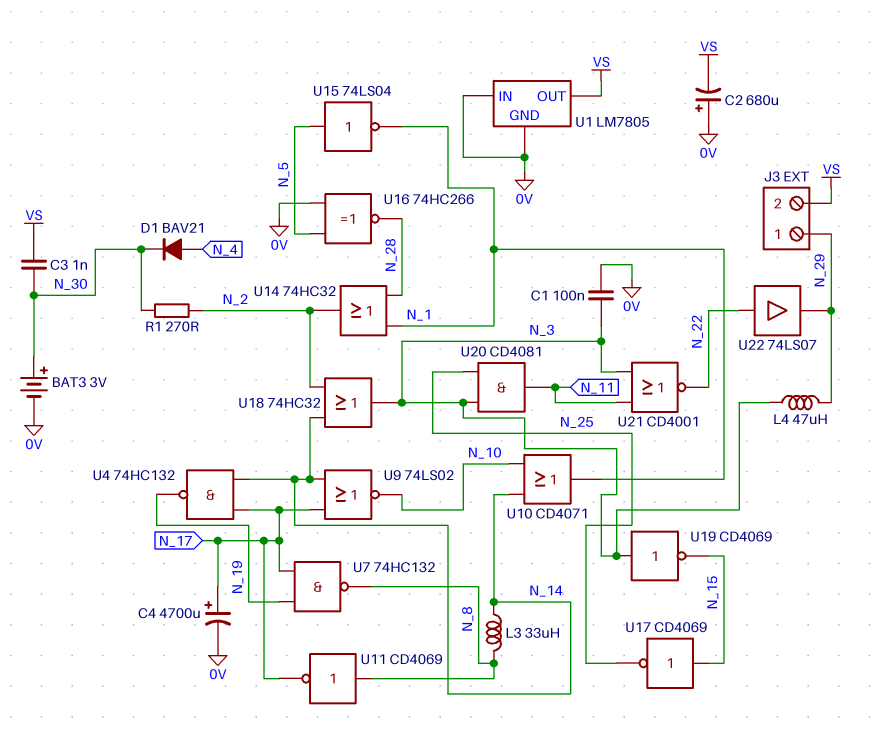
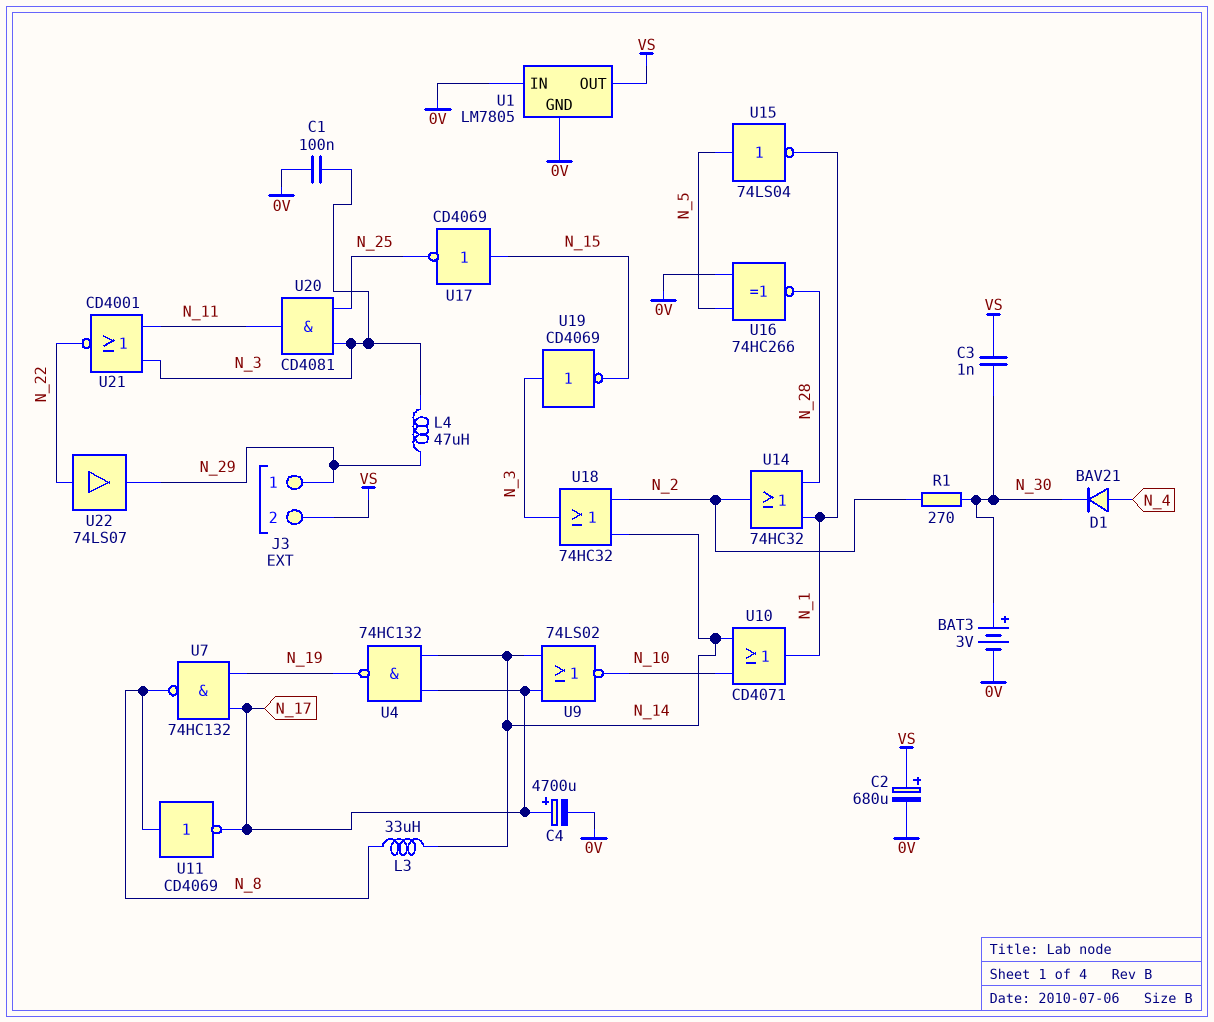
C2: 680uF (plus 0V, minus VS) -> 680uF (plus VS, minus 0V)

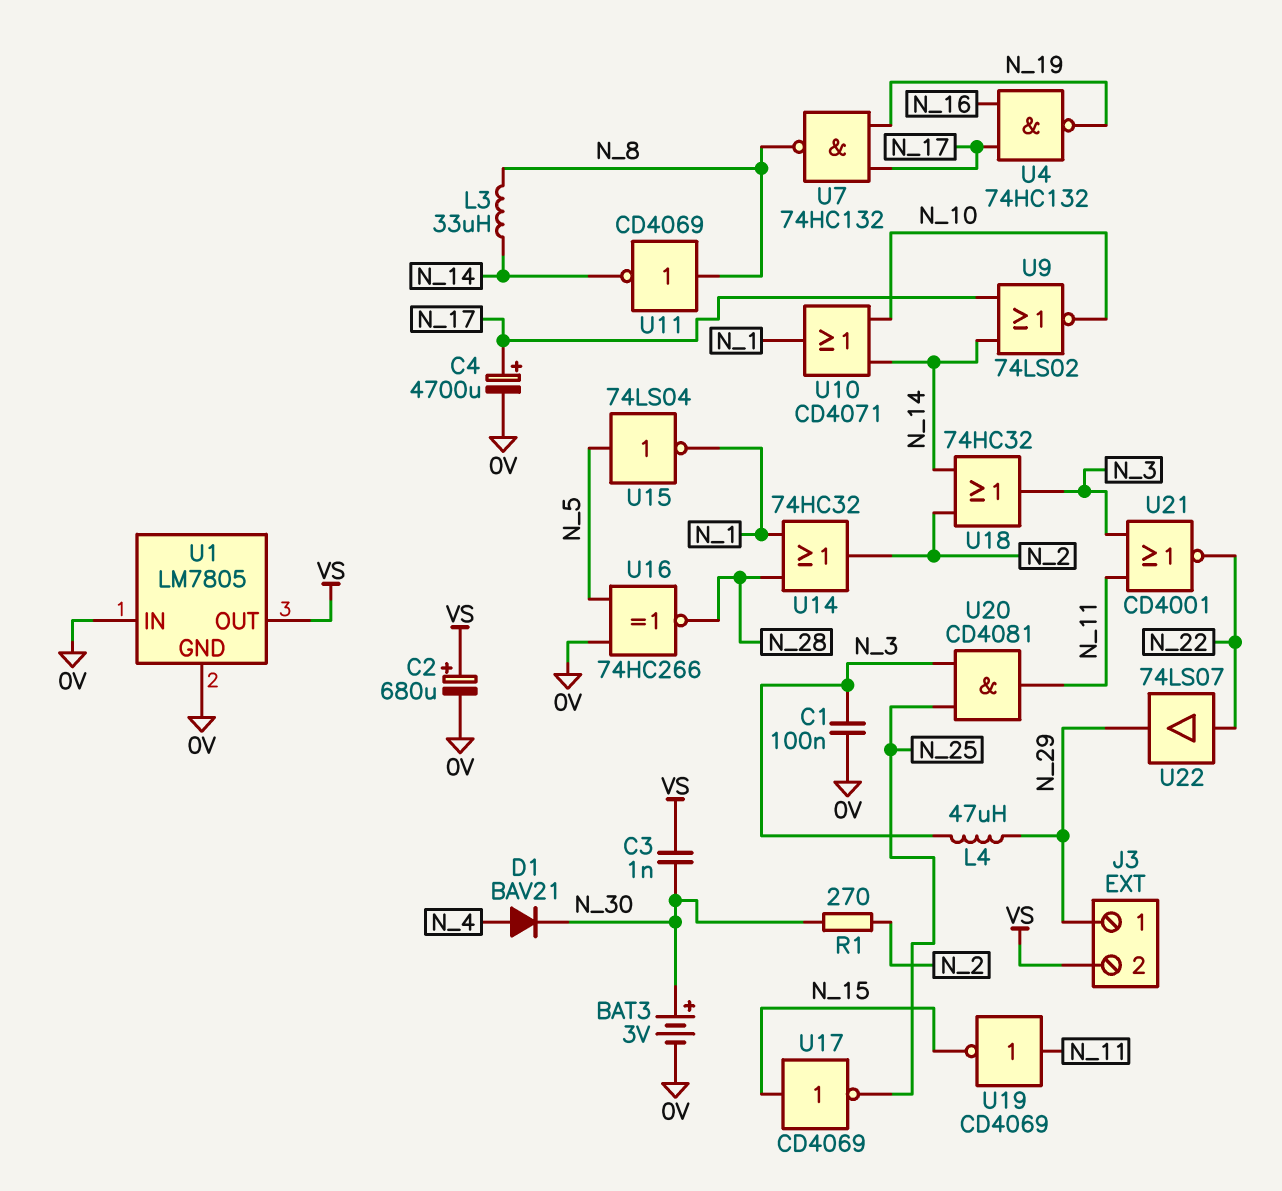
U4: NAND 74HC132 (in N_14, in N_17, out N_19) -> NAND 74HC132 (in N_16, in N_17, out N_19)
U11: NOT CD4069 (in N_8, out N_17) -> NOT CD4069 (in N_8, out N_14)
U19: NOT CD4069 (in N_3, out N_15) -> NOT CD4069 (in N_11, out N_15)

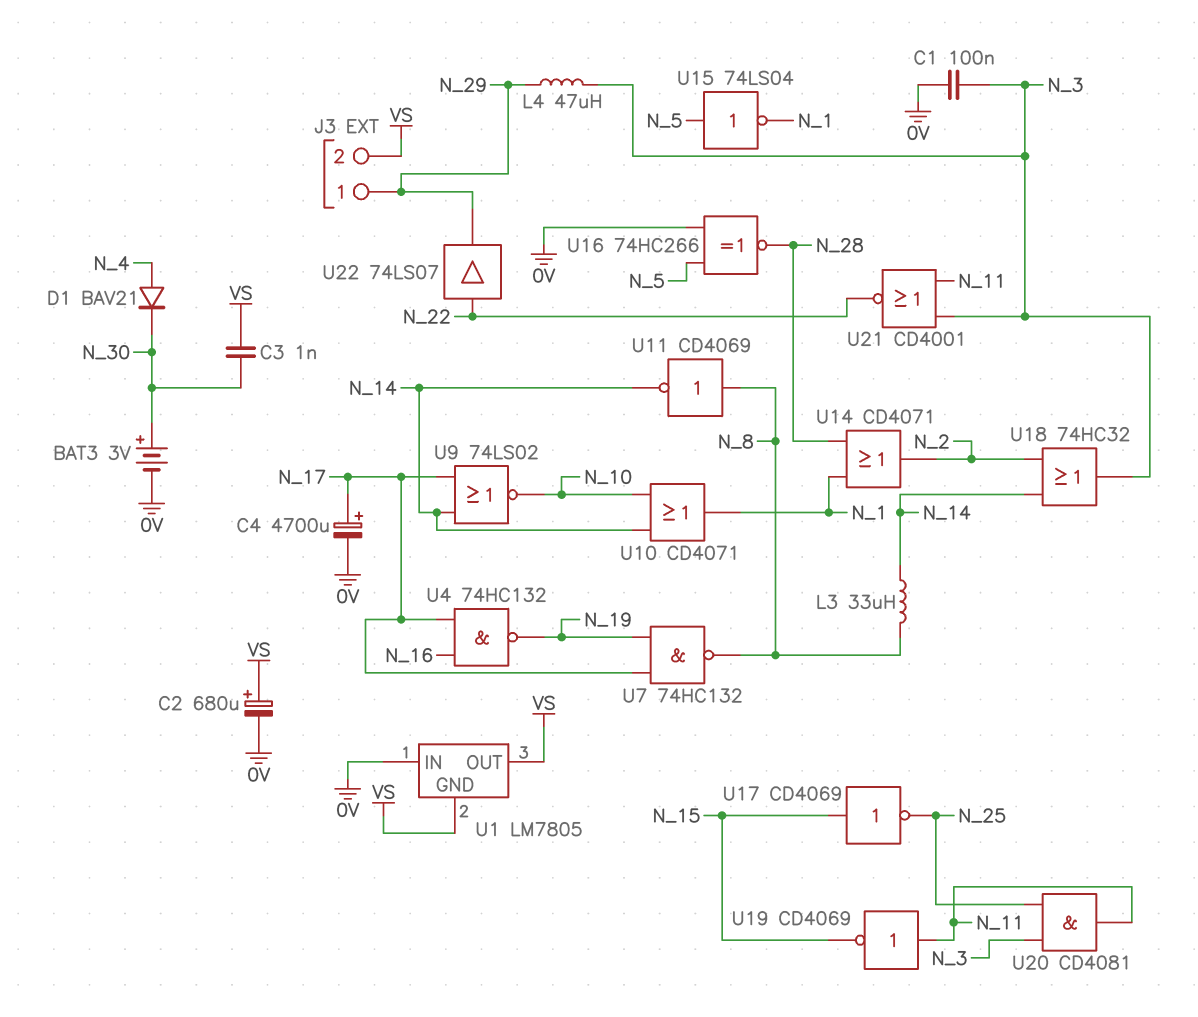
R1: 270 (N_2, N_30) -> none
U1 pin GND: 0V -> VS
U14: OR 74HC32 (in N_1, in N_28, out N_2) -> OR CD4071 (in N_1, in N_28, out N_2)

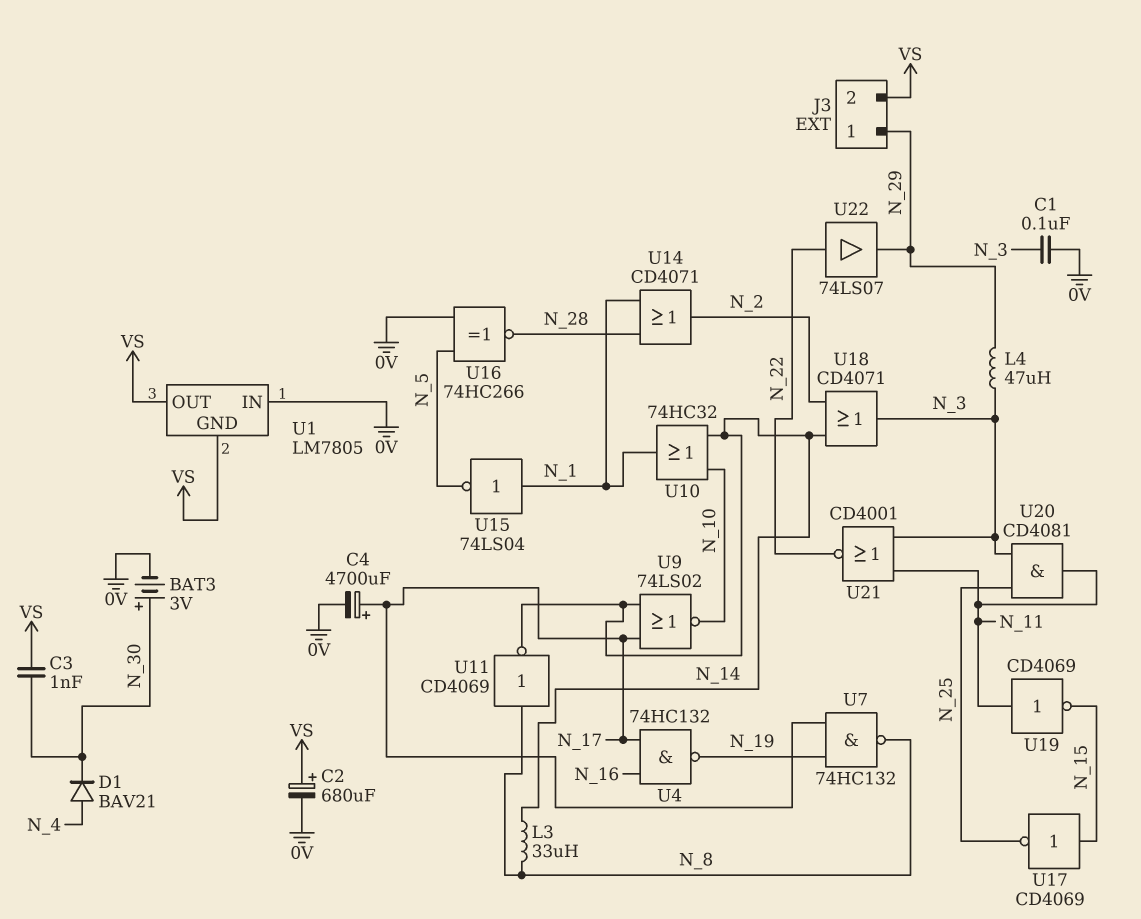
U10: OR CD4071 (in N_10, in N_14, out N_1) -> OR 74HC32 (in N_10, in N_14, out N_1)
U15: NOT 74LS04 (in N_5, out N_1) -> NOT 74LS04 (in N_1, out N_5)
U18: OR 74HC32 (in N_2, in N_14, out N_3) -> OR CD4071 (in N_2, in N_14, out N_3)

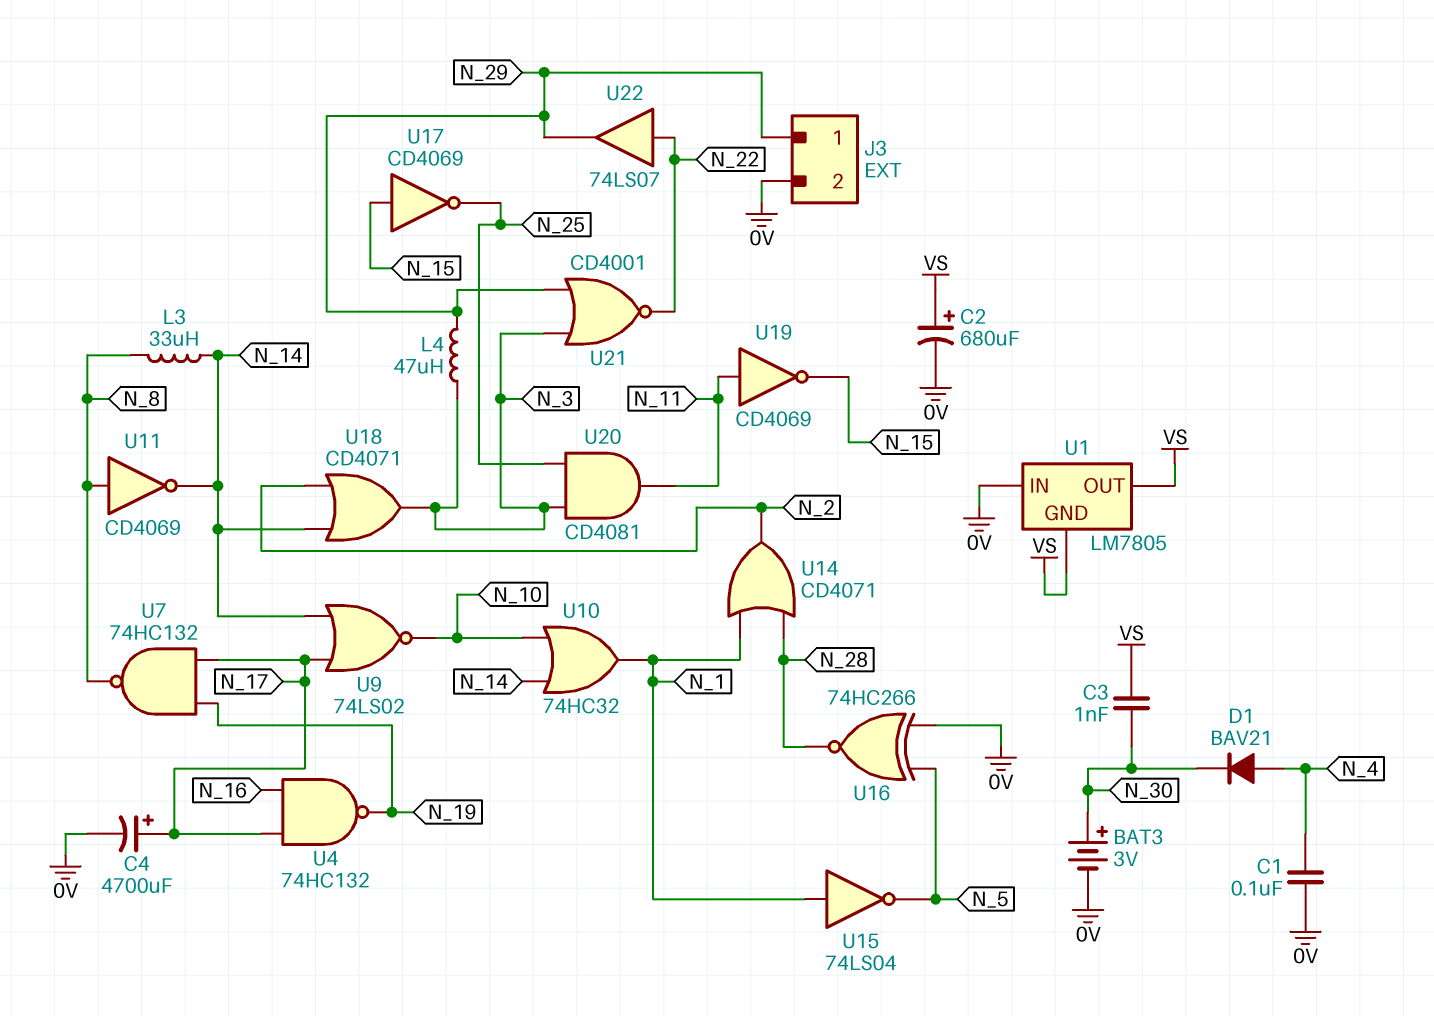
C1: 100nF (0V, N_3) -> 100nF (0V, N_4)
J3 pin 2: VS -> 0V
U21: NOR CD4001 (in N_3, in N_11, out N_22) -> NOR CD4001 (in N_3, in N_29, out N_22)

